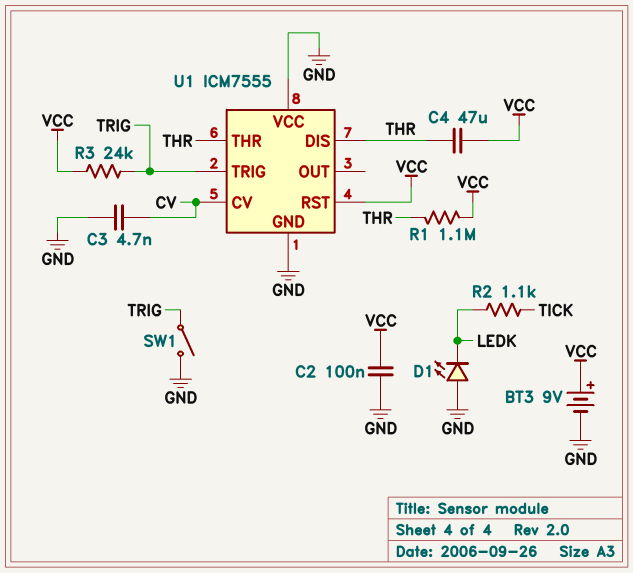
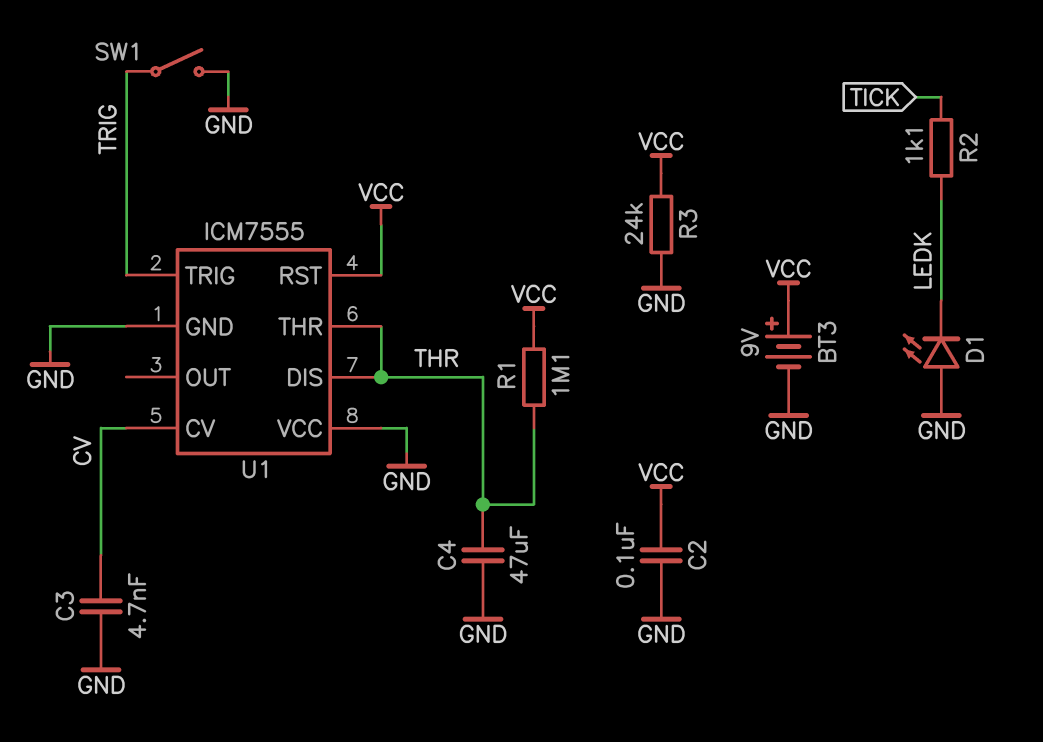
C4: 47uF (THR, VCC) -> 47uF (GND, THR)
R3: 24k (TRIG, VCC) -> 24k (GND, VCC)

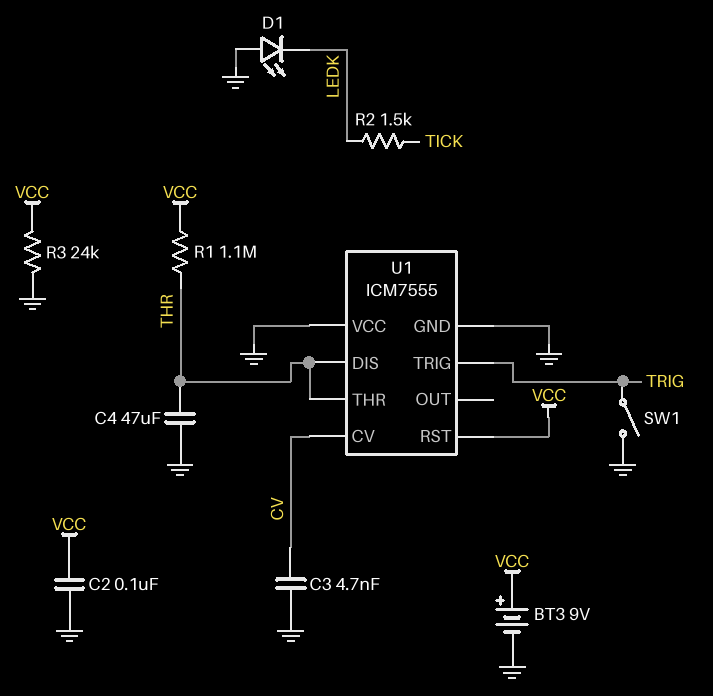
R2: 1.1k (LEDK, TICK) -> 1.5k (LEDK, TICK)

